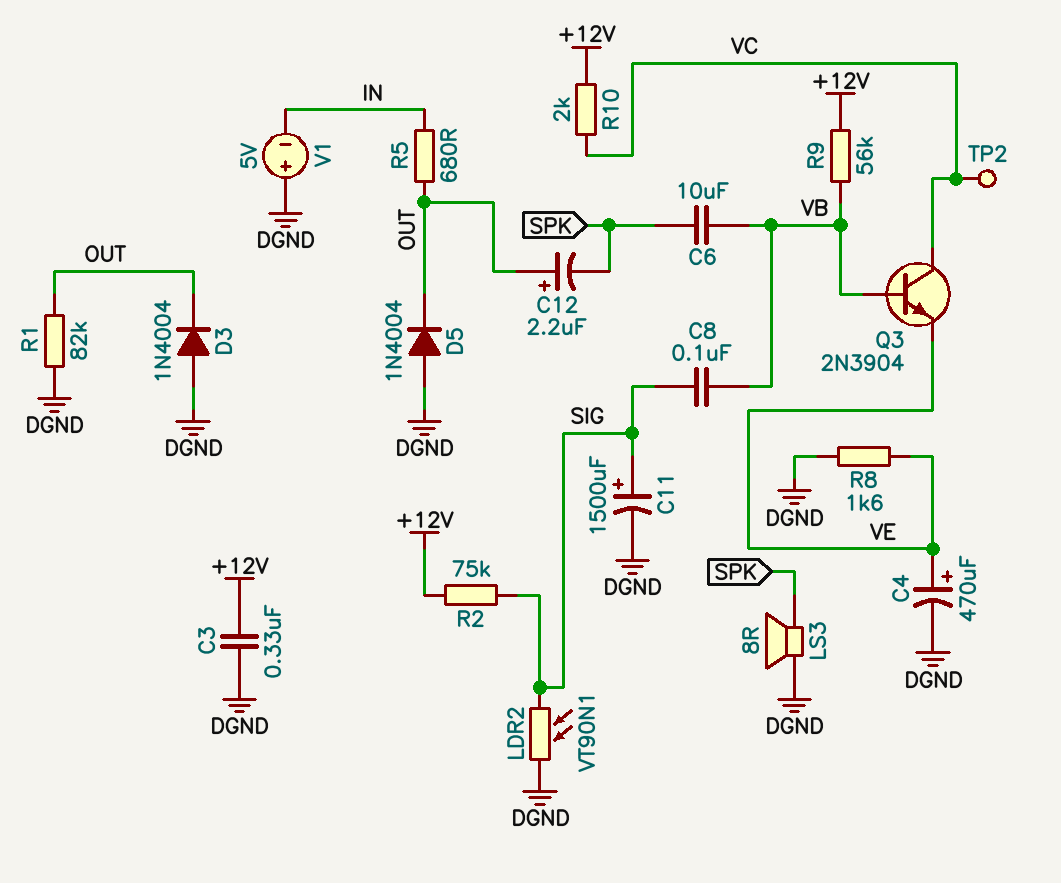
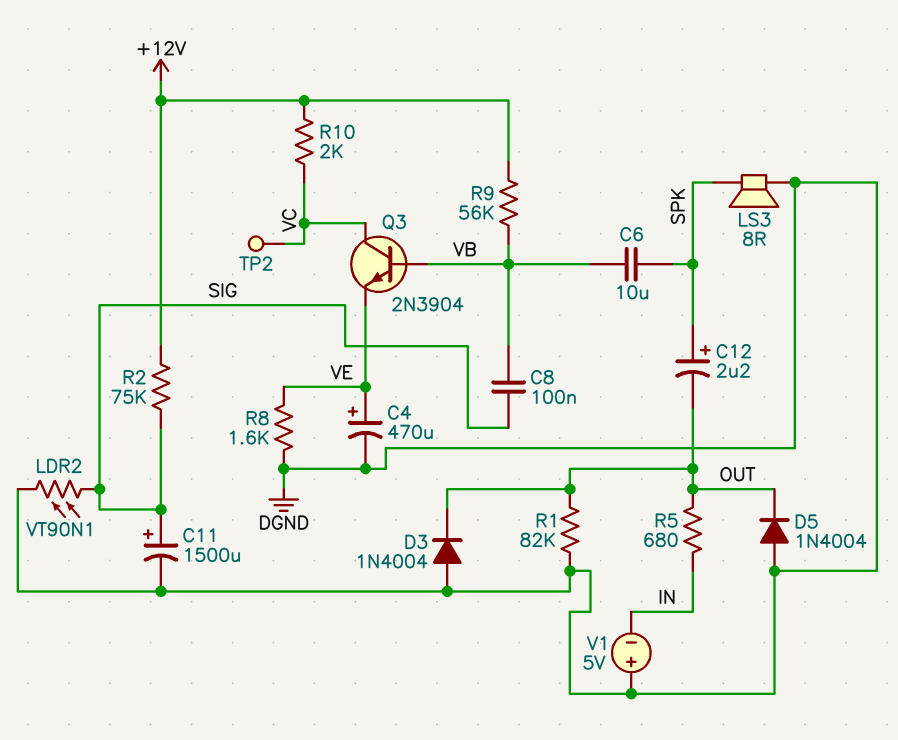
C3: 330nF (+12V, DGND) -> none
C12: 2.2uF (plus OUT, minus SPK) -> 2.2uF (plus SPK, minus OUT)

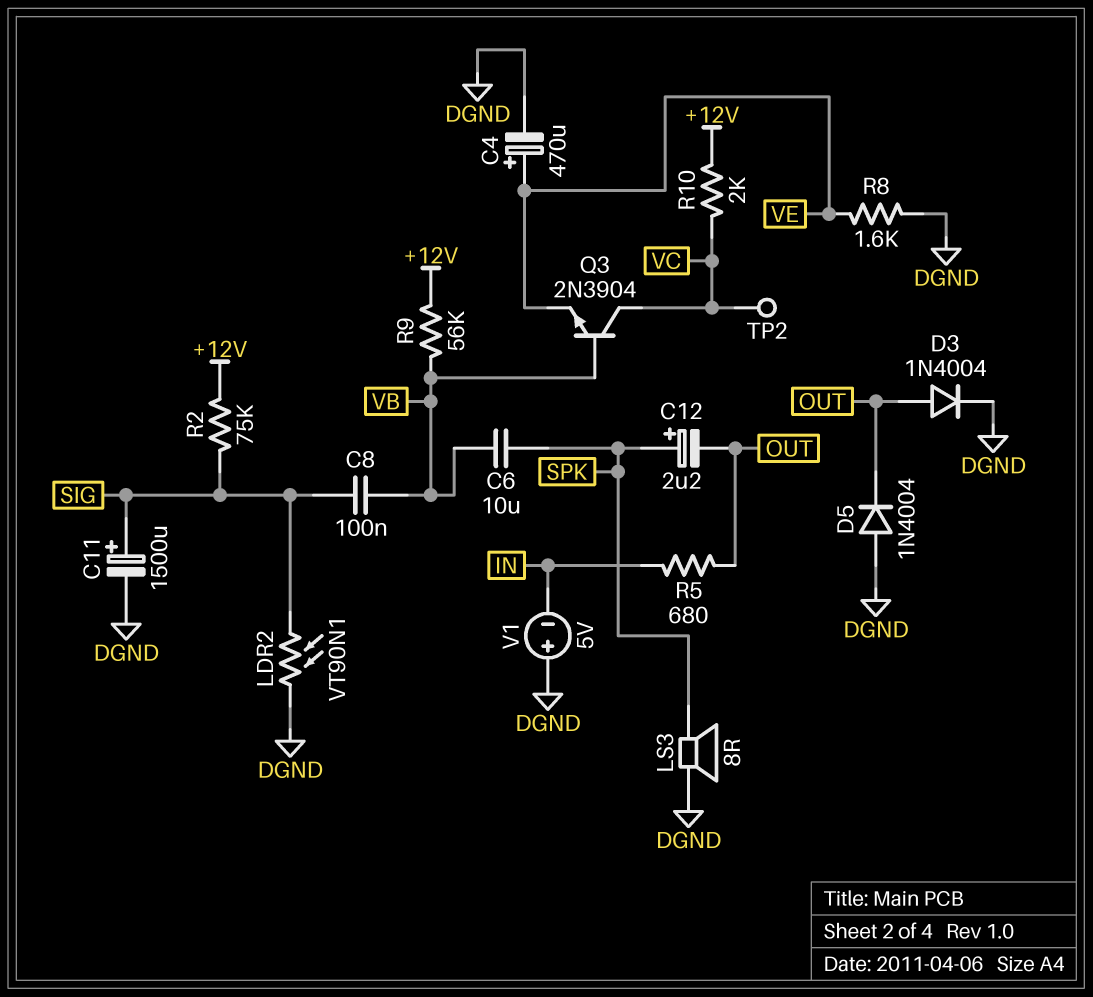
D3: diode 1N4004 (A DGND, K OUT) -> diode 1N4004 (A OUT, K DGND)
R1: 82k (DGND, OUT) -> none

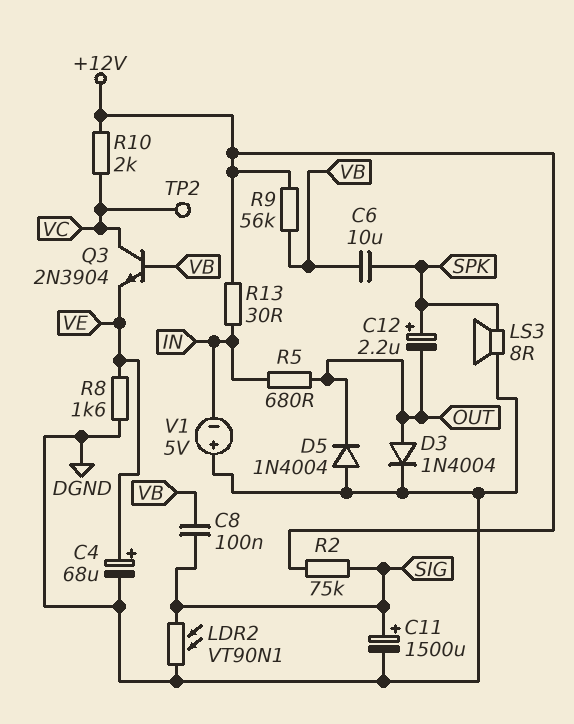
C4: 470uF (plus VE, minus DGND) -> 68uF (plus VE, minus DGND)
R13: none -> 30 (+12V, IN)

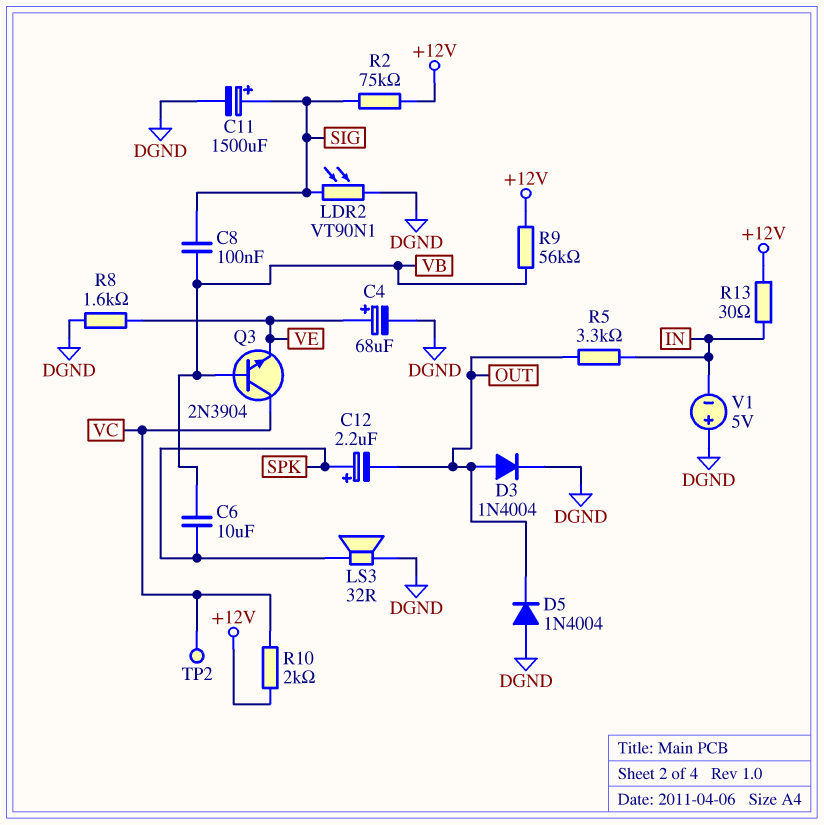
LS3: speaker 8R (DGND, SPK) -> speaker 32R (DGND, SPK)
R5: 680 (IN, OUT) -> 3.3k (IN, OUT)

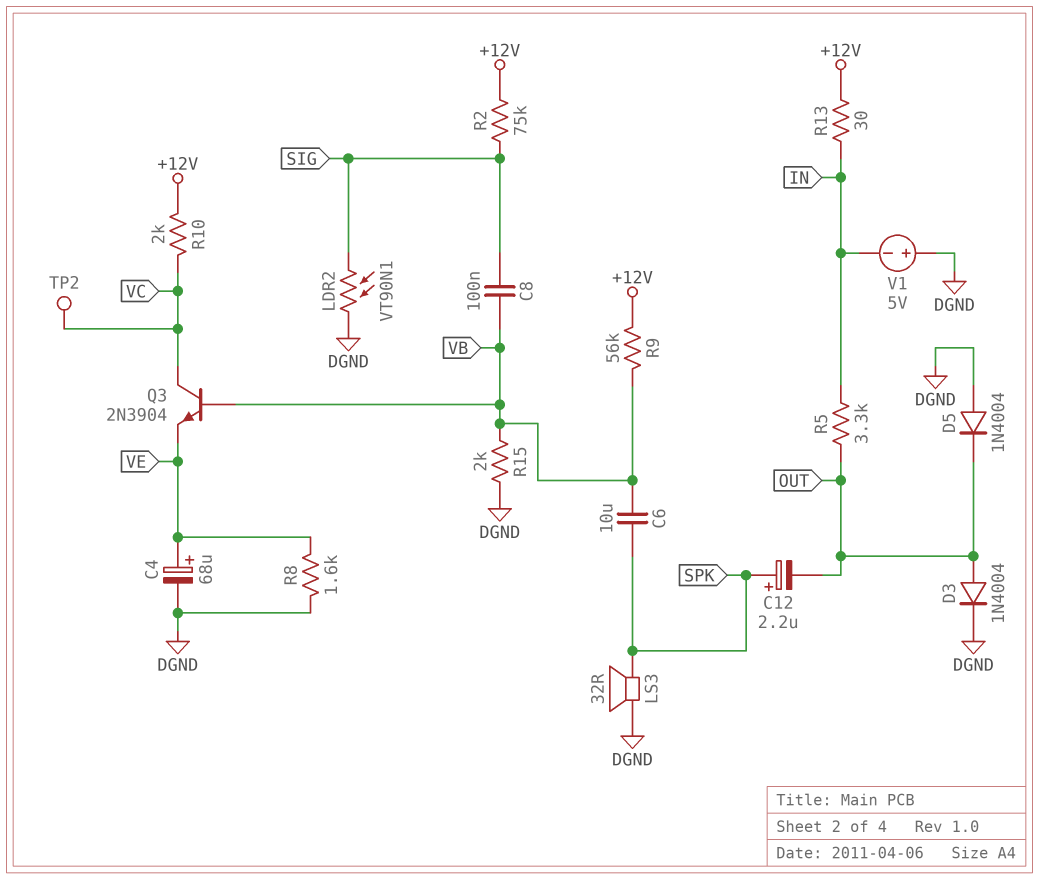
C11: 1500uF (plus SIG, minus DGND) -> none
R15: none -> 2k (DGND, VB)

